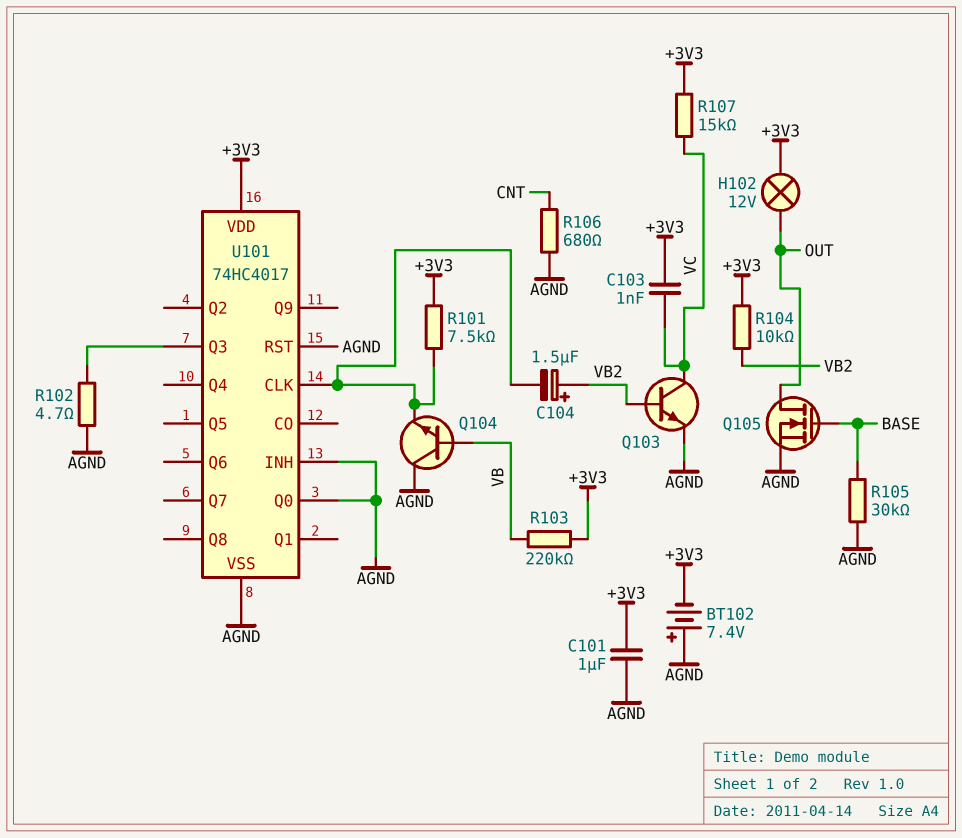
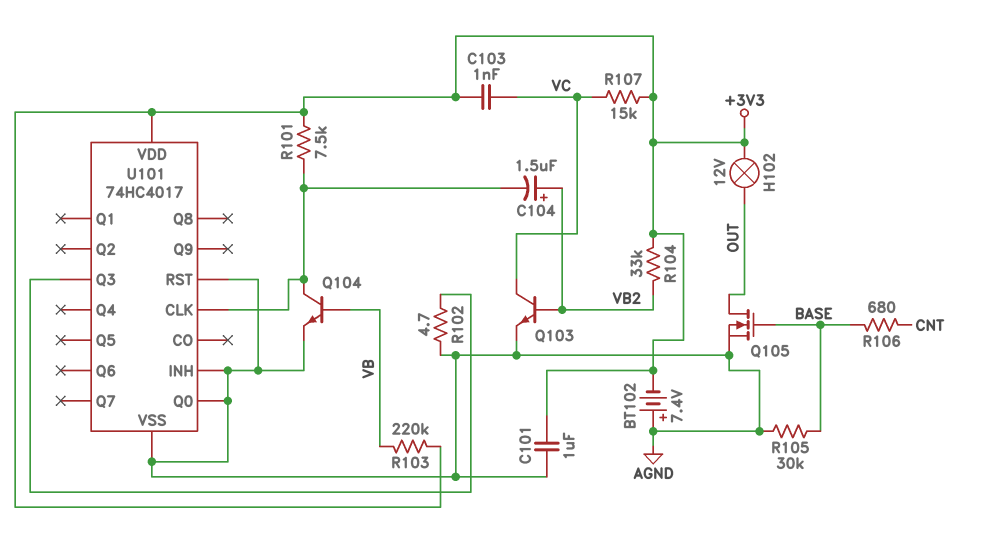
Q104: NPN (B VB, C AGND, E U101/CLK) -> NPN (B VB, C U101/CLK, E AGND)
R104: 10k (+3V3, VB2) -> 33k (+3V3, VB2)
R106: 680 (AGND, CNT) -> 680 (BASE, CNT)

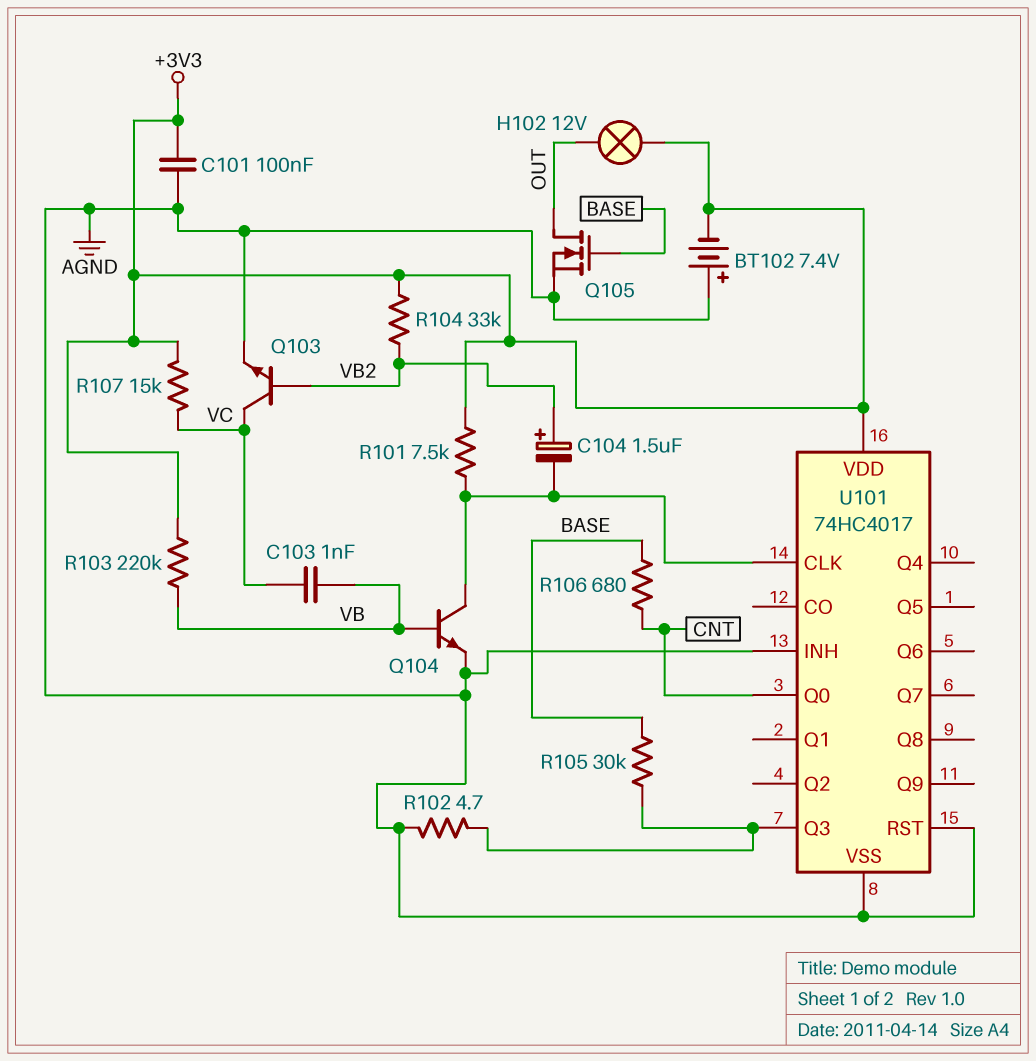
C101: 1uF (+3V3, AGND) -> 100nF (+3V3, AGND)
C103: 1nF (+3V3, VC) -> 1nF (VB, VC)
R105: 30k (AGND, BASE) -> 30k (BASE, U101/Q3)
U101 pin Q0: AGND -> CNT

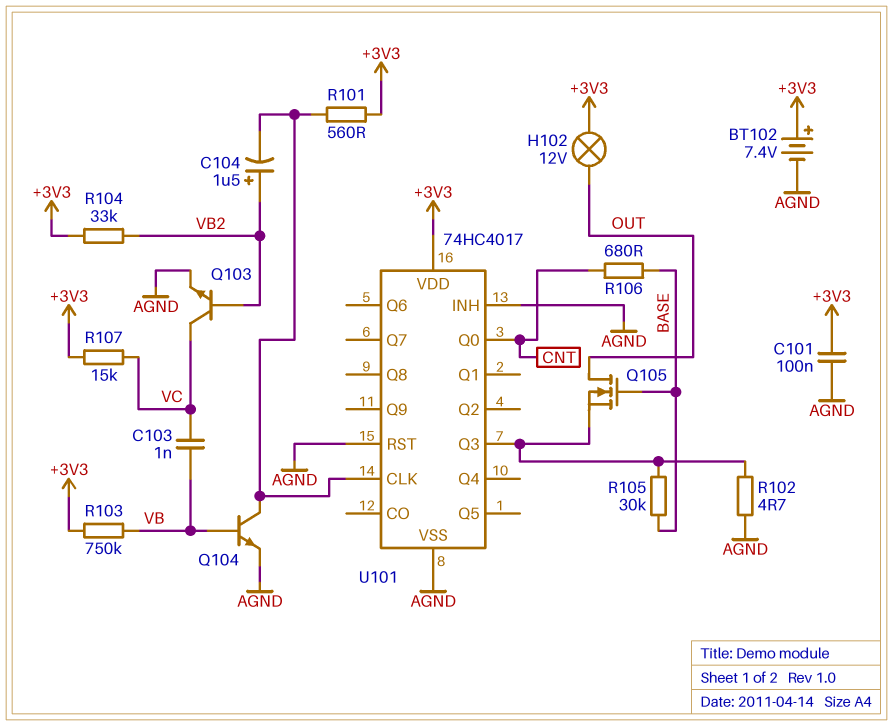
BT102: 7.4V (plus AGND, minus +3V3) -> 7.4V (plus +3V3, minus AGND)
Q105: NMOS (G BASE, D OUT, S AGND) -> NMOS (G BASE, D OUT, S U101/Q3)
R101: 7.5k (+3V3, U101/CLK) -> 560 (+3V3, U101/CLK)
R103: 220k (+3V3, VB) -> 750k (+3V3, VB)

